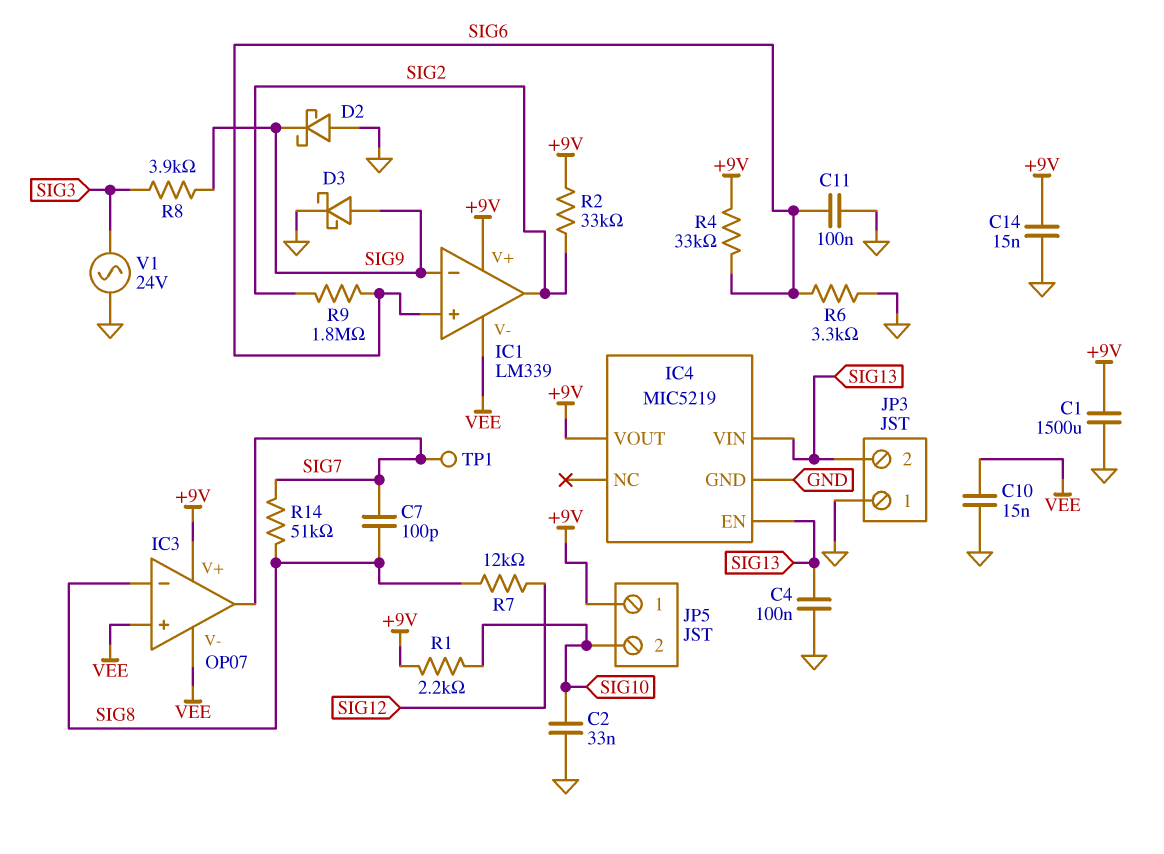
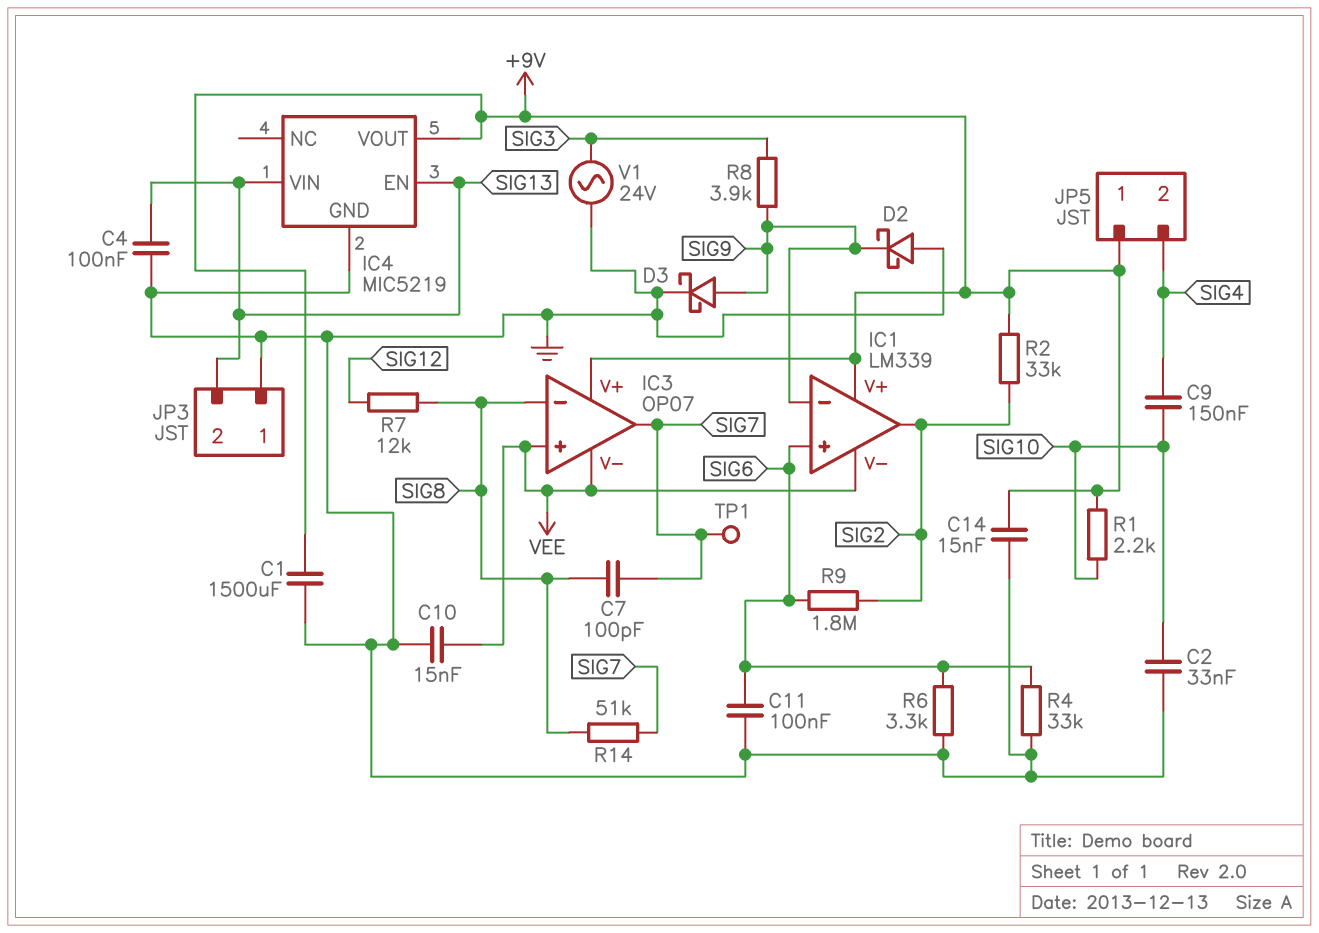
C9: none -> 150nF (SIG4, SIG10)
JP5 pin 2: SIG10 -> SIG4
R4: 33k (+9V, SIG6) -> 33k (GND, SIG6)

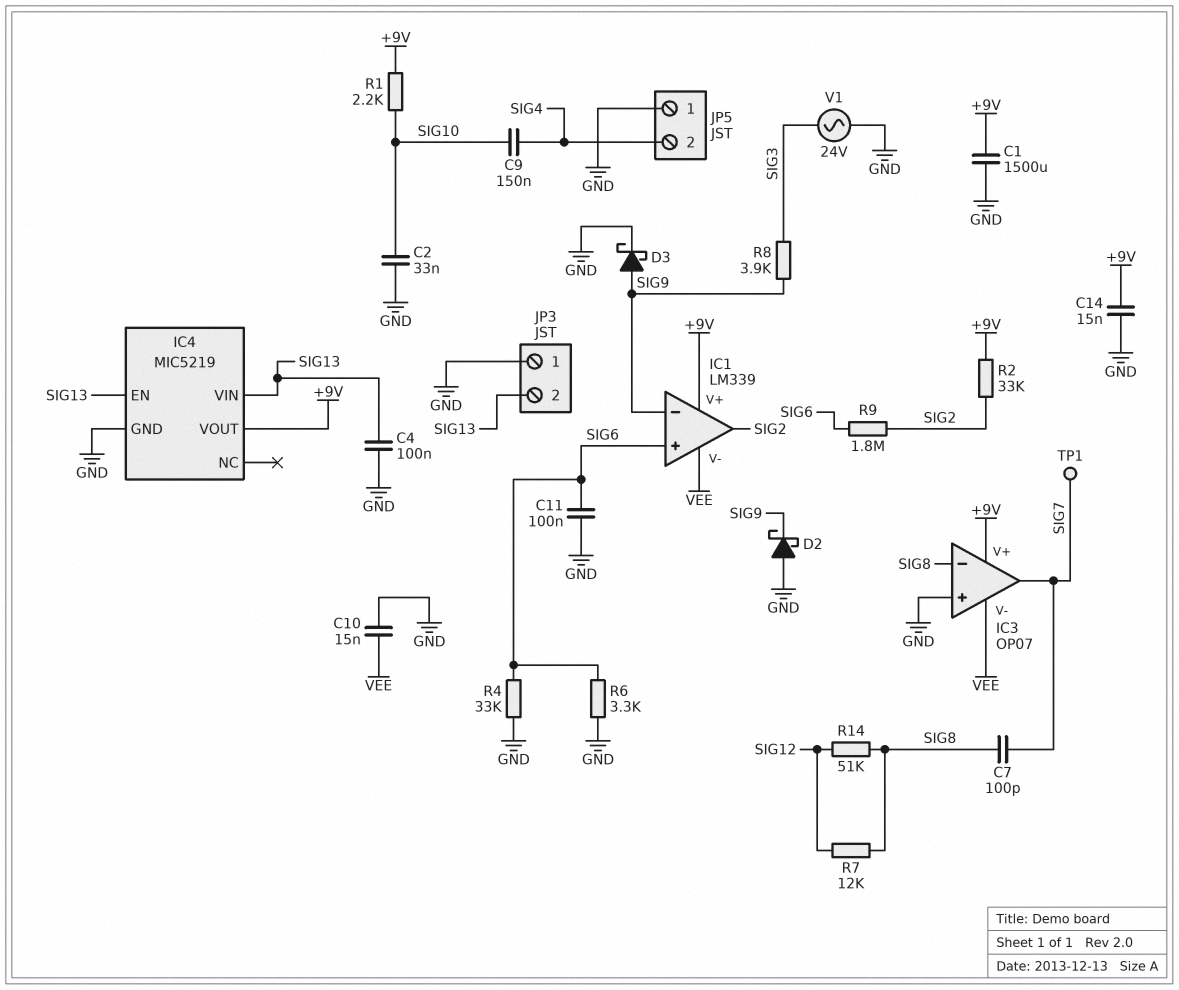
IC3 pin in+: VEE -> GND
JP5 pin 1: +9V -> GND
R14: 51k (SIG7, SIG8) -> 51k (SIG8, SIG12)

